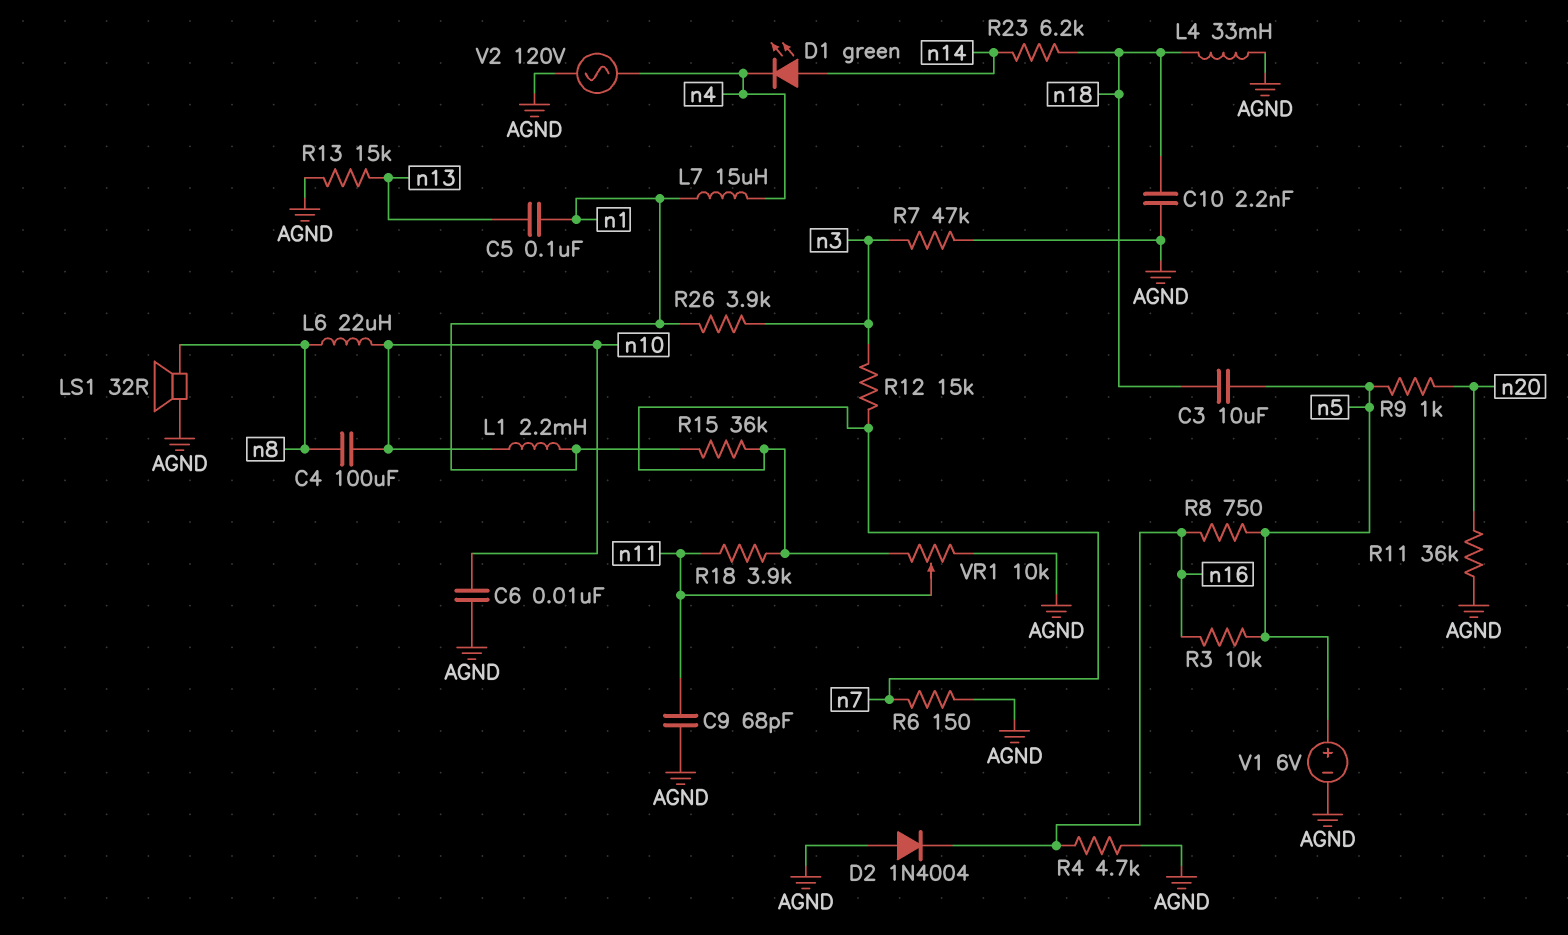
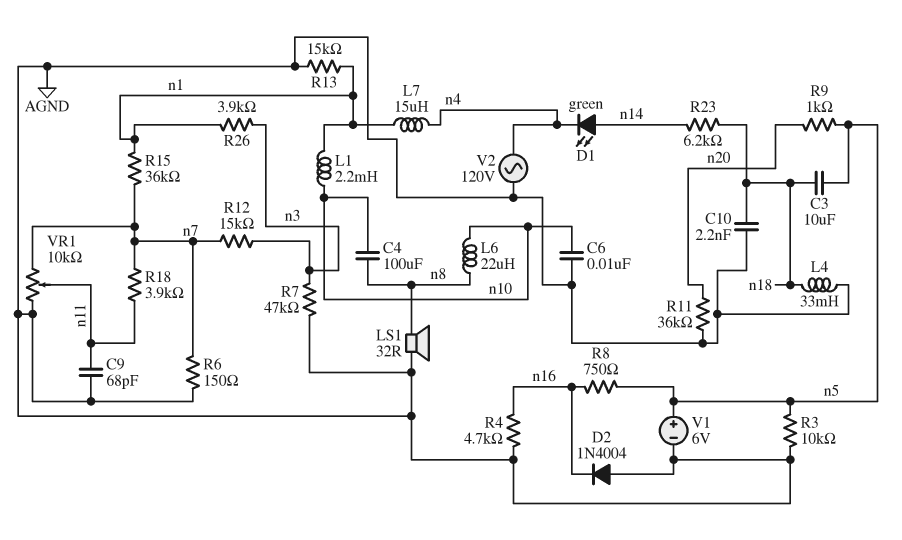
C5: 100nF (n1, n13) -> none
R3: 10k (n5, n16) -> 10k (AGND, n5)
R13: 15k (AGND, n13) -> 15k (AGND, n1)

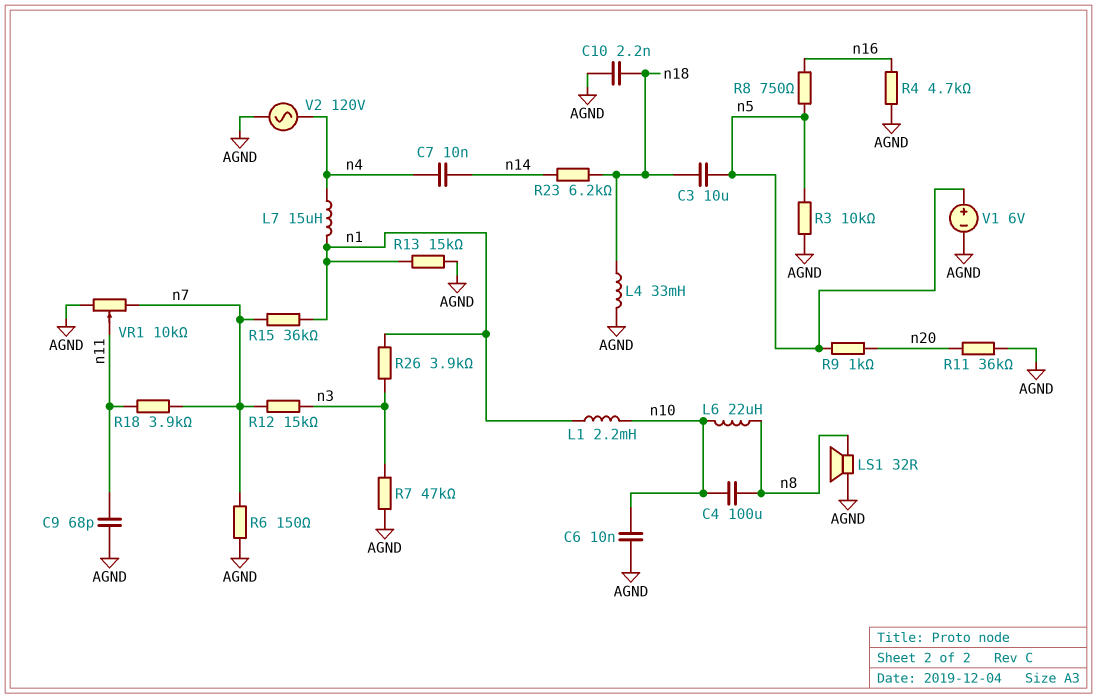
C7: none -> 10nF (n4, n14)
D1: LED green (A n14, K n4) -> none
D2: diode 1N4004 (A AGND, K n16) -> none

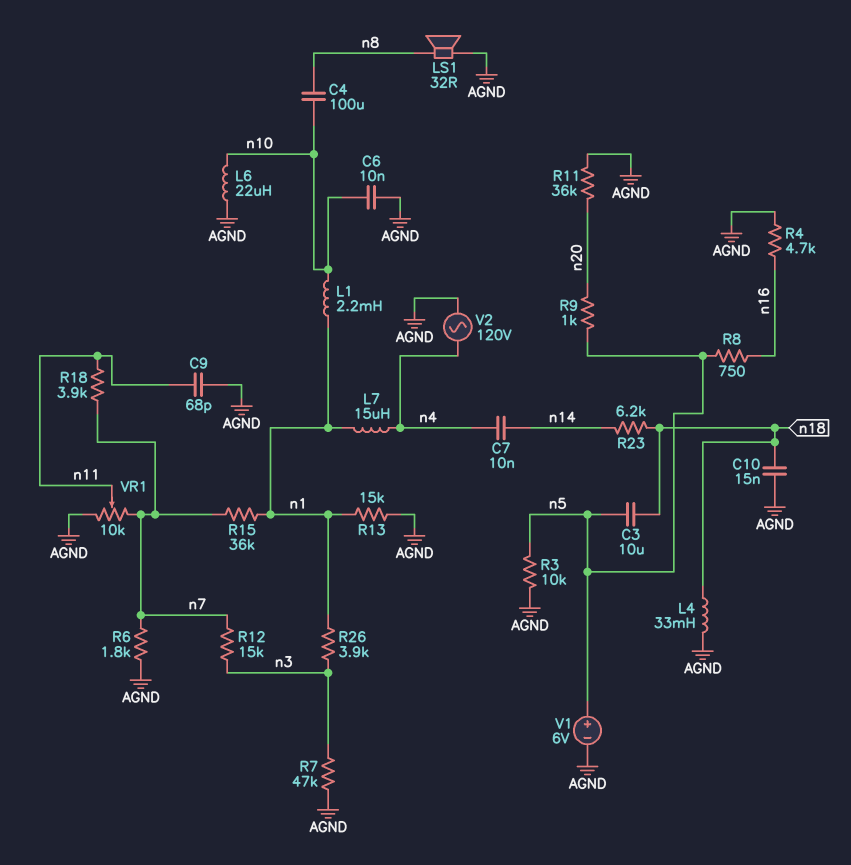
C10: 2.2nF (AGND, n18) -> 15nF (AGND, n18)
L6: 22uH (n8, n10) -> 22uH (AGND, n10)
R6: 150 (AGND, n7) -> 1.8k (AGND, n7)

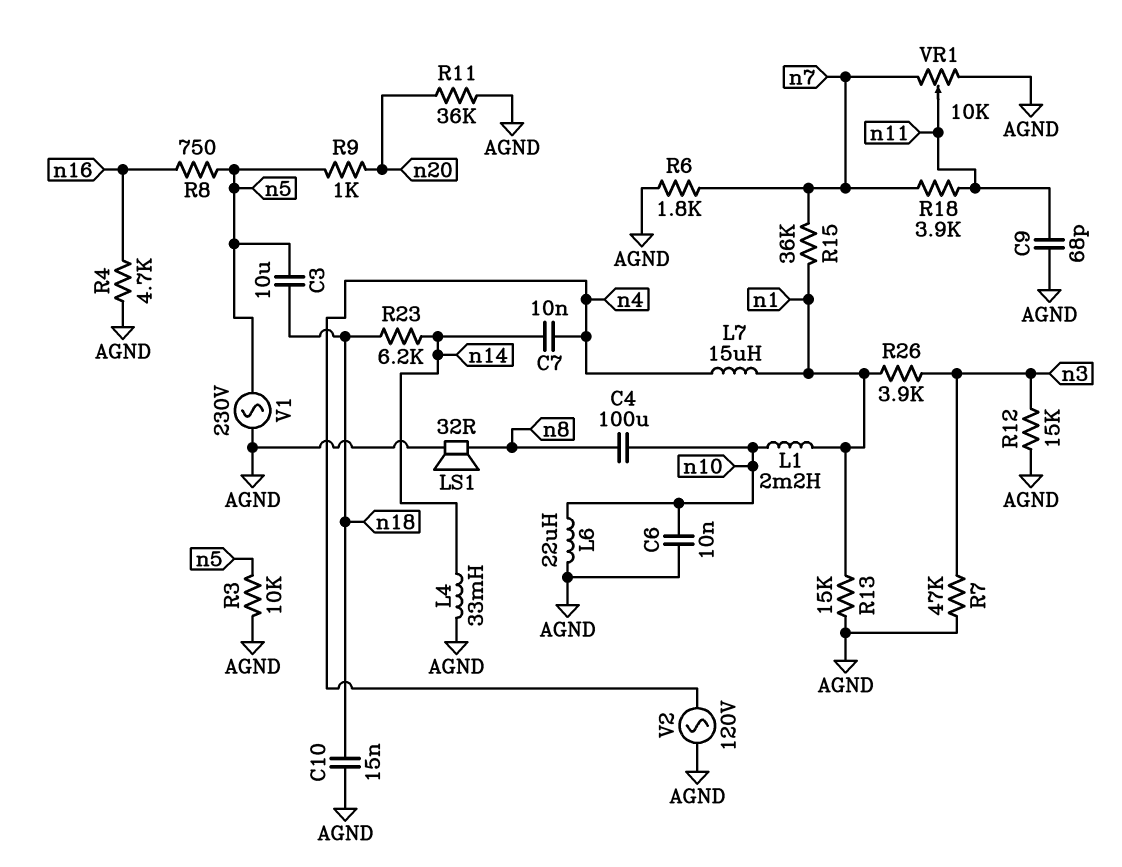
L4: 33mH (AGND, n18) -> 33mH (AGND, n14)
R12: 15k (n3, n7) -> 15k (AGND, n3)
V1: 6V (plus n5, minus AGND) -> AC 230V (AGND, n5)

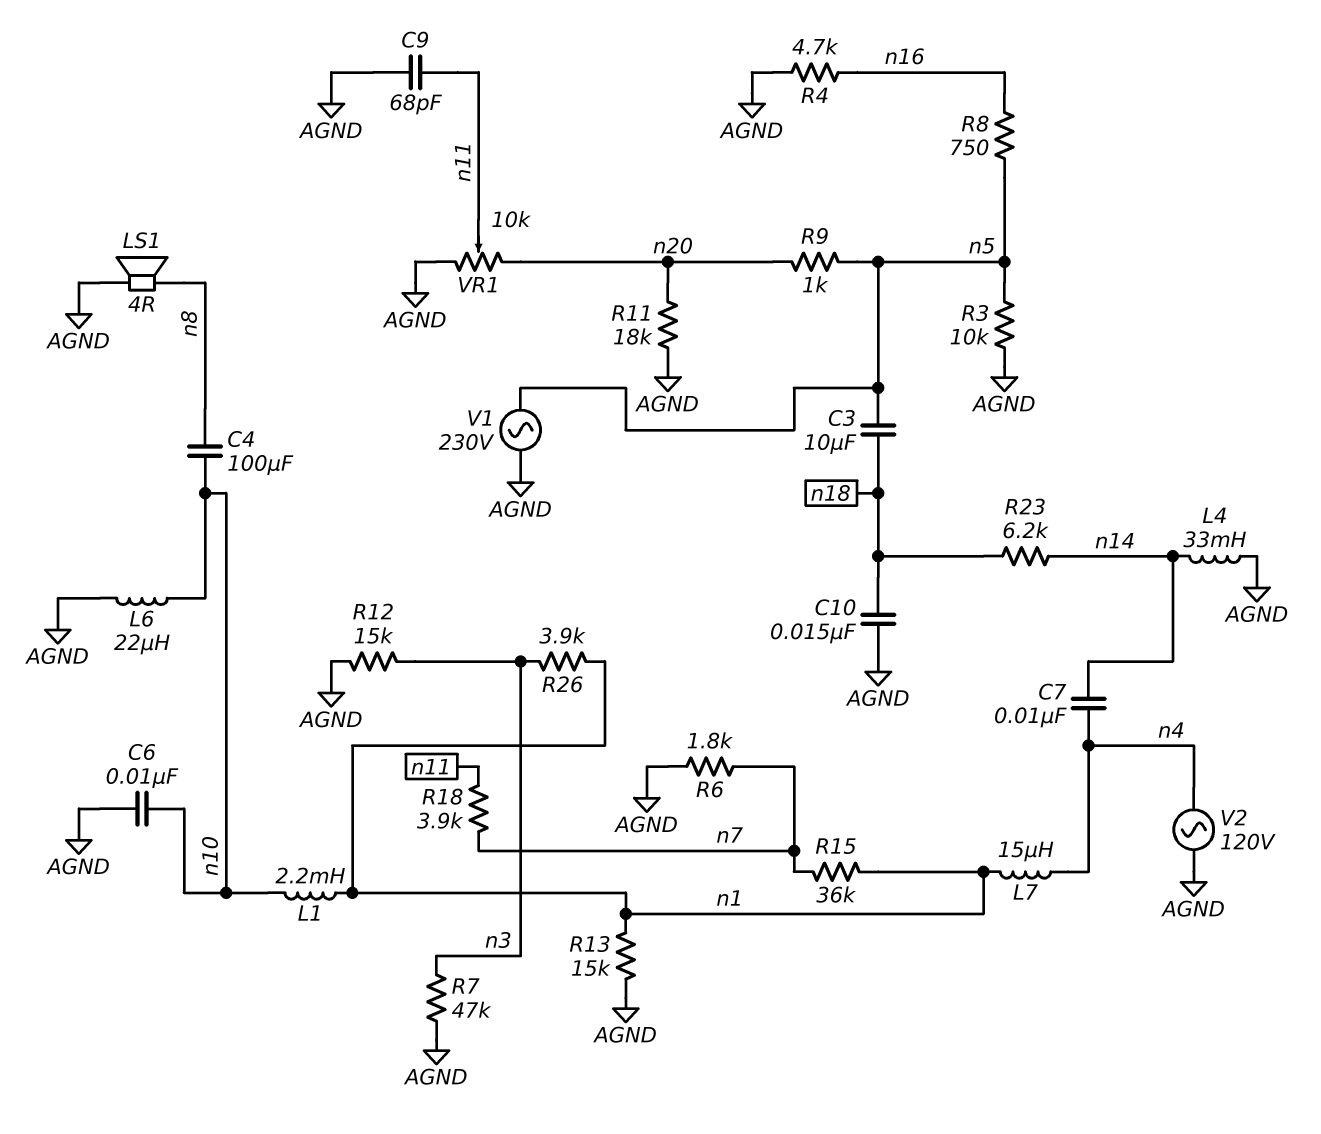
LS1: speaker 32R (AGND, n8) -> speaker 4R (AGND, n8)
R11: 36k (AGND, n20) -> 18k (AGND, n20)
VR1: 10k (AGND, n7, wiper n11) -> 10k (AGND, n20, wiper n11)

